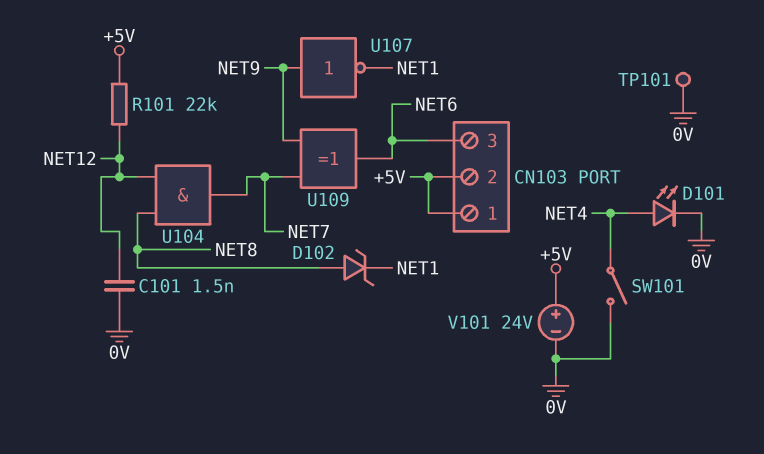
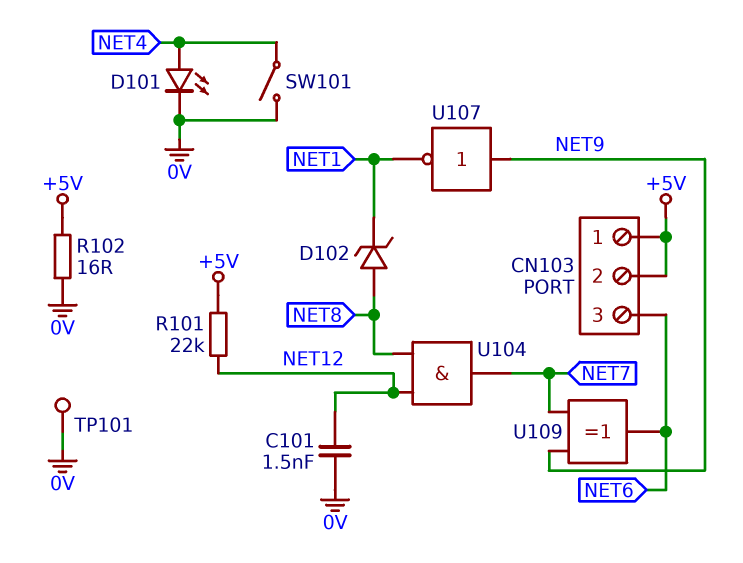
R102: none -> 16 (+5V, 0V)
V101: 24V (plus +5V, minus 0V) -> none

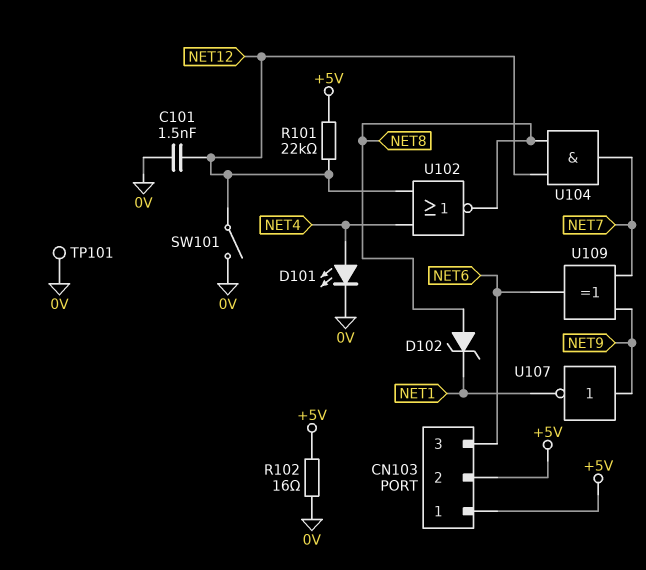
SW101: switch (0V, NET4) -> switch (0V, NET12)
U102: none -> NOR (in NET4, in NET12, out NET8)

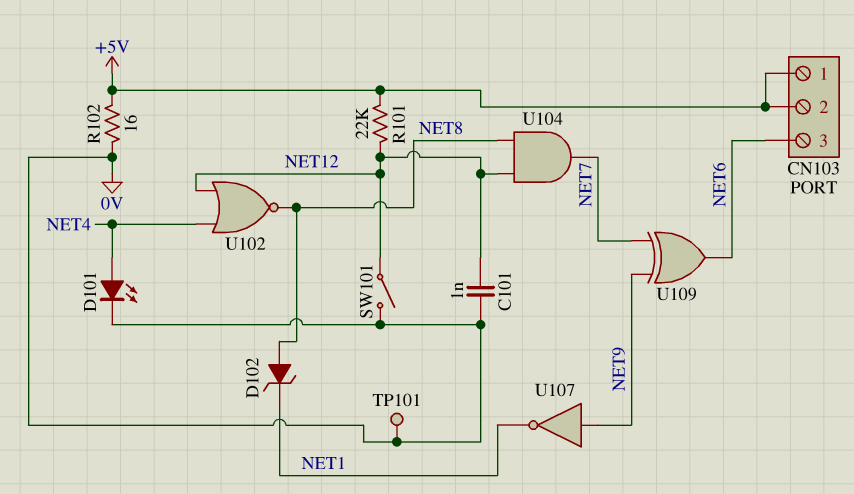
C101: 1.5nF (0V, NET12) -> 1nF (0V, NET12)

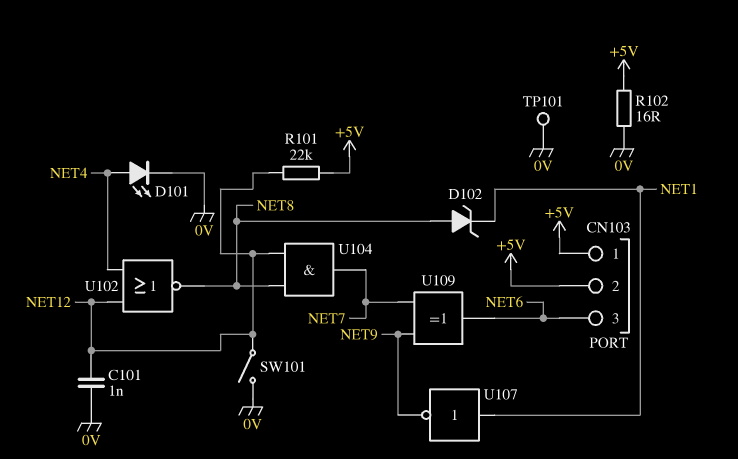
U107: NOT (in NET9, out NET1) -> NOT (in NET1, out NET9)

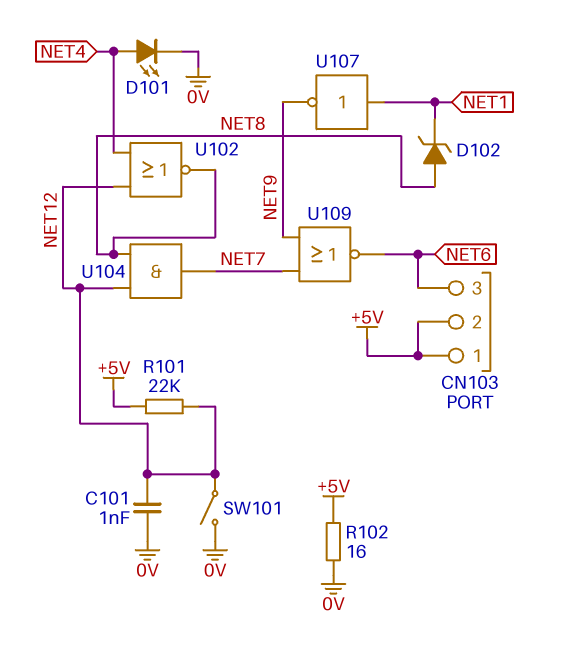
TP101: test point (0V) -> none
U109: XOR (in NET7, in NET9, out NET6) -> NOR (in NET7, in NET9, out NET6)

